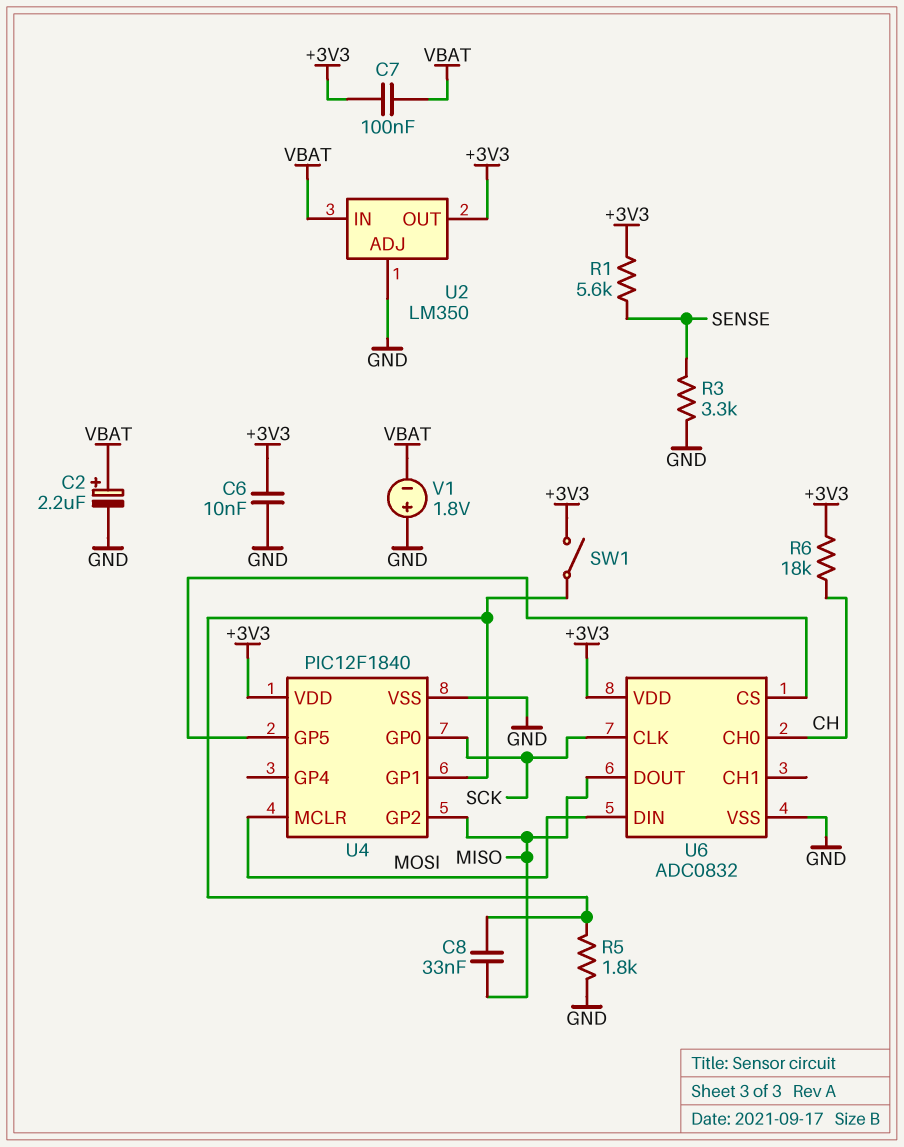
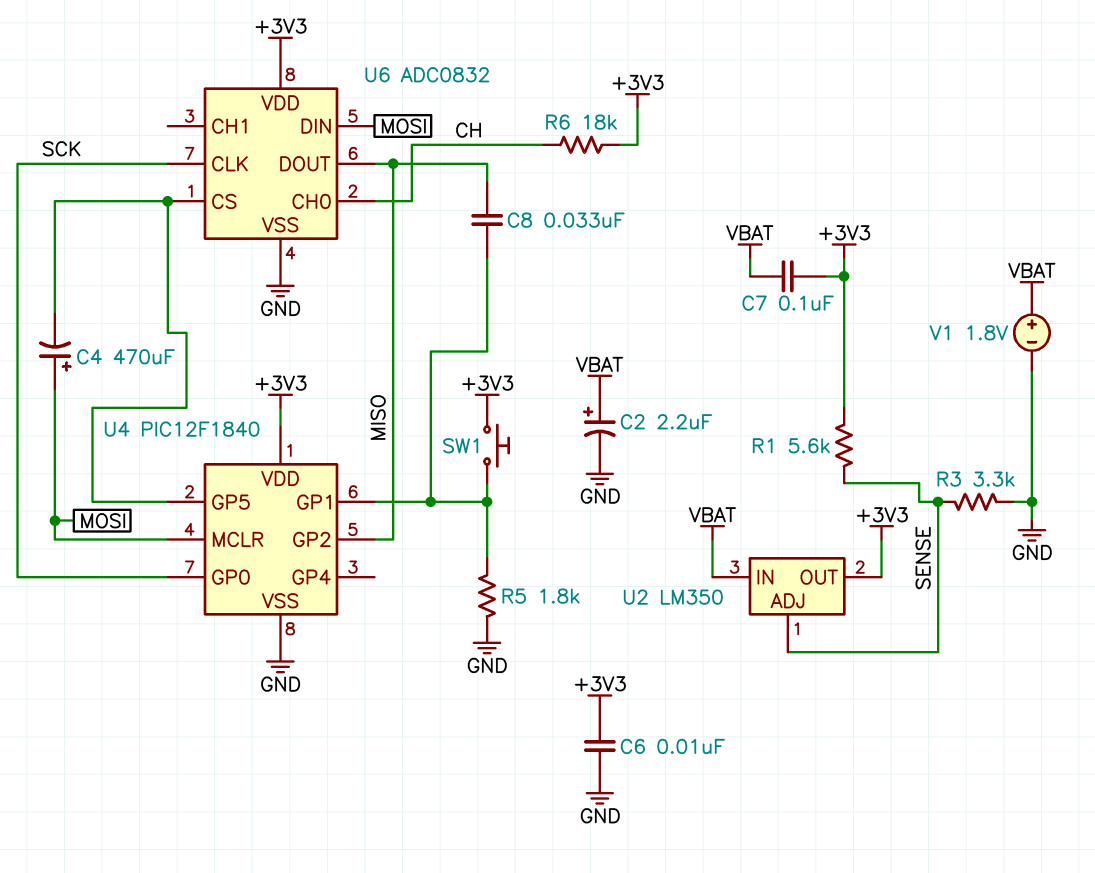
C4: none -> 470uF (plus MOSI, minus U4/GP5)
SW1: switch (+3V3, U4/GP1) -> button (+3V3, U4/GP1)
U2 pin ADJ: GND -> SENSE
V1: 1.8V (plus GND, minus VBAT) -> 1.8V (plus VBAT, minus GND)

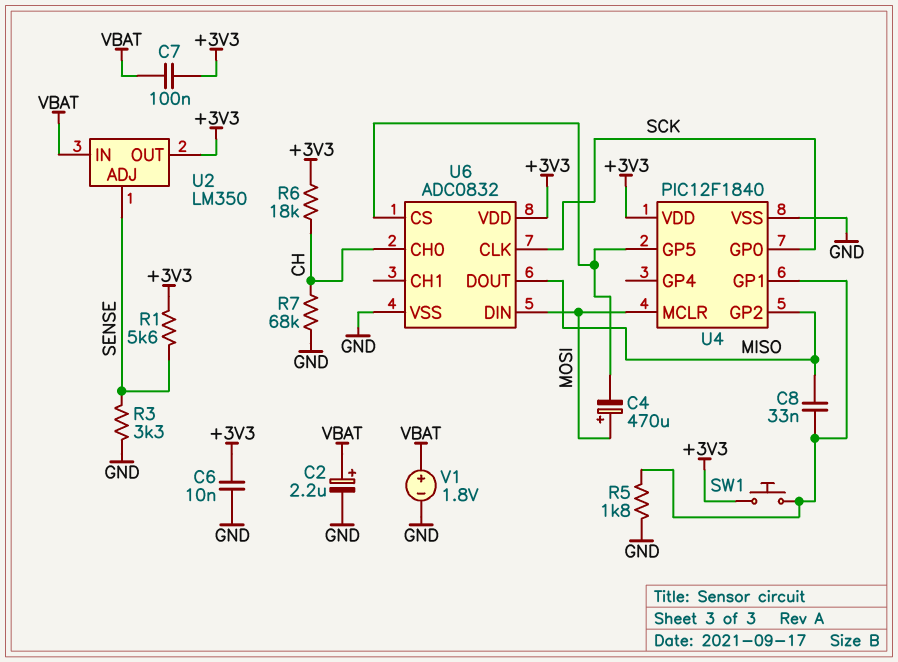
R7: none -> 68k (CH, GND)

